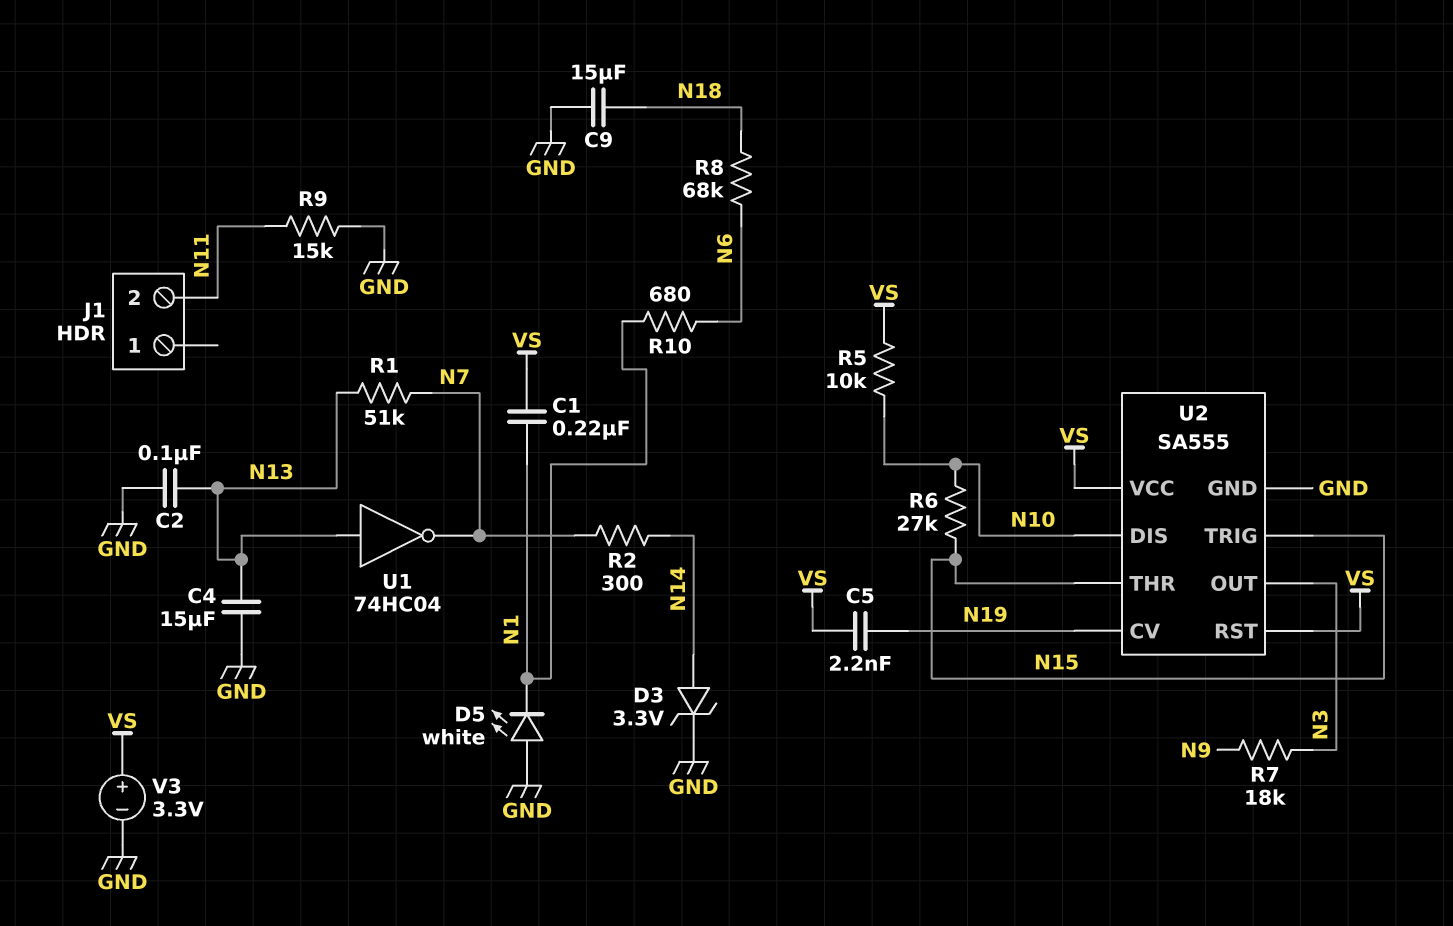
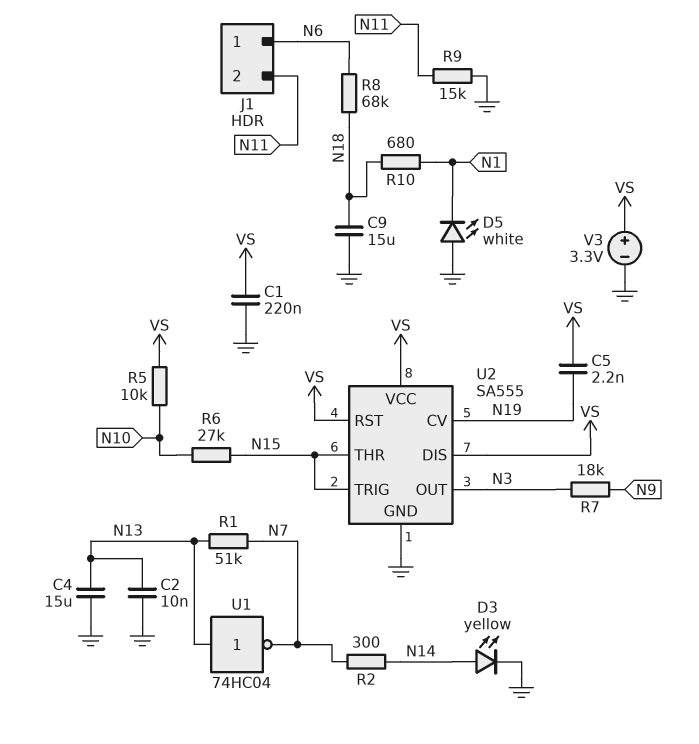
C1: 220nF (N1, VS) -> 220nF (GND, VS)
C2: 100nF (GND, N13) -> 10nF (GND, N13)
D3: zener 3.3V (A N14, K GND) -> LED yellow (A N14, K GND)
J1 pin 1: none -> N6
R10: 680 (N1, N6) -> 680 (N1, N18)
U2 pin DIS: N10 -> VS

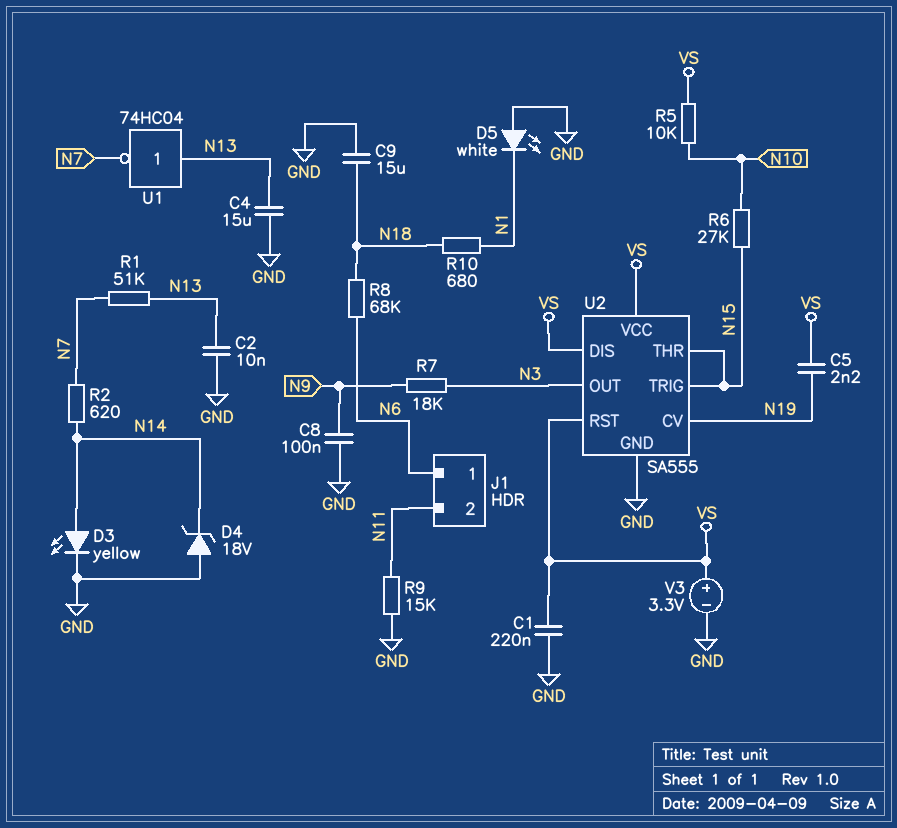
C8: none -> 100nF (GND, N9)
D4: none -> zener 18V (A GND, K N14)
R2: 300 (N7, N14) -> 620 (N7, N14)

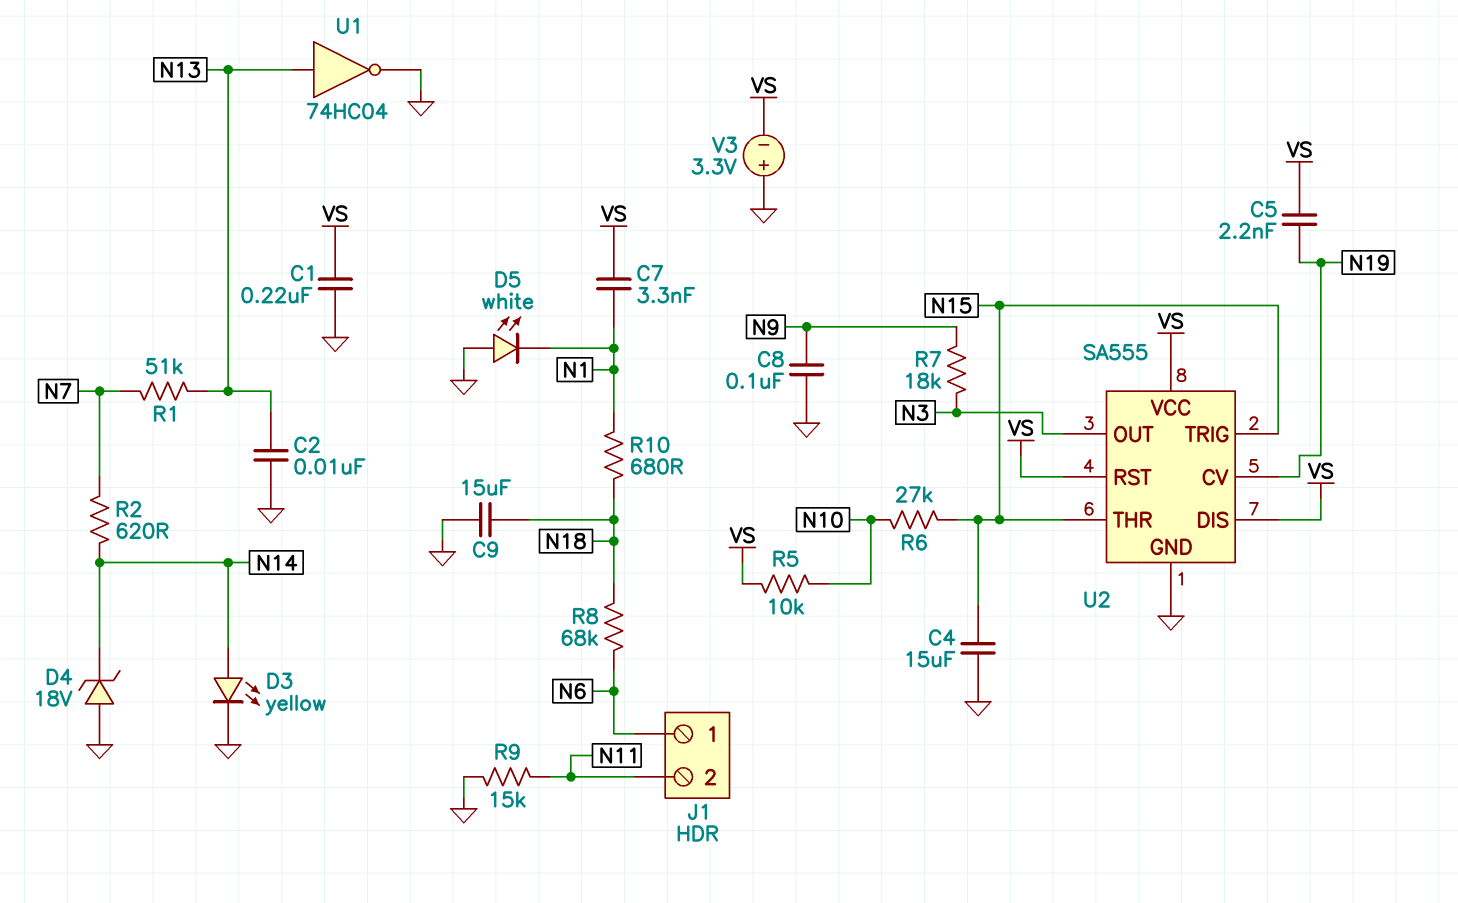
C4: 15uF (GND, N13) -> 15uF (GND, N15)
C7: none -> 3.3nF (N1, VS)
U1: NOT 74HC04 (in N13, out N7) -> NOT 74HC04 (in N13, out GND)
V3: 3.3V (plus VS, minus GND) -> 3.3V (plus GND, minus VS)

